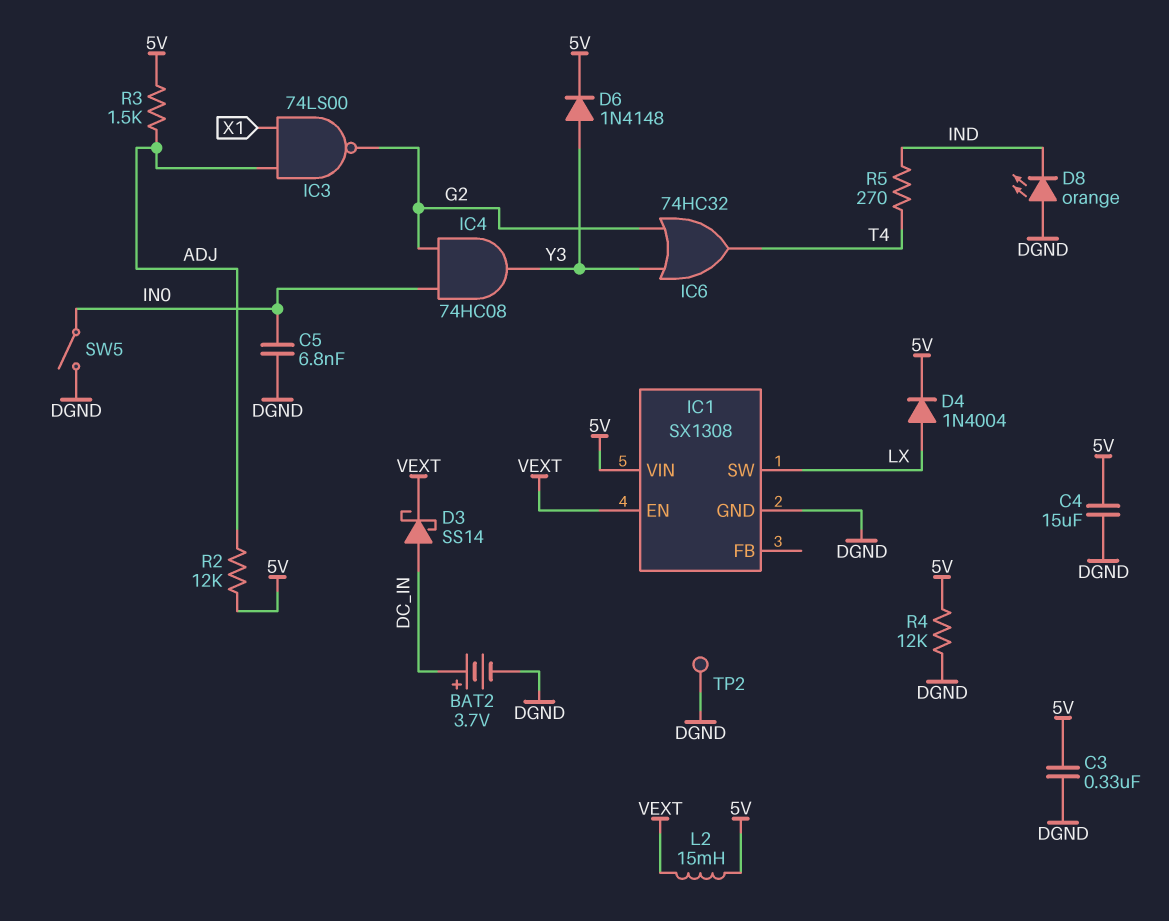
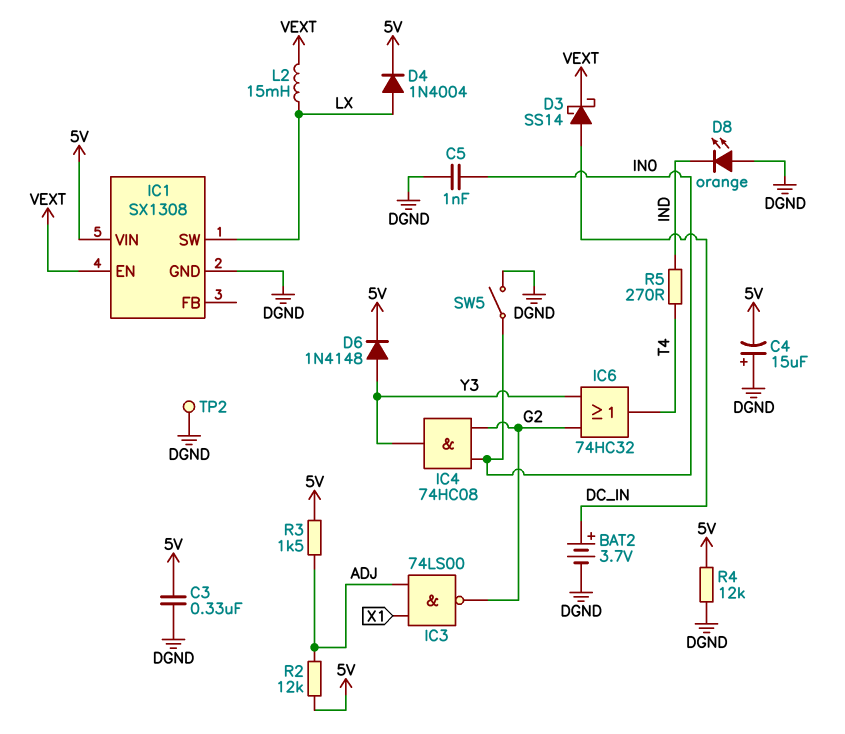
C4: 15uF (5V, DGND) -> 15uF (plus DGND, minus 5V)
C5: 6.8nF (DGND, IN0) -> 1nF (DGND, IN0)
L2: 15mH (5V, VEXT) -> 15mH (LX, VEXT)

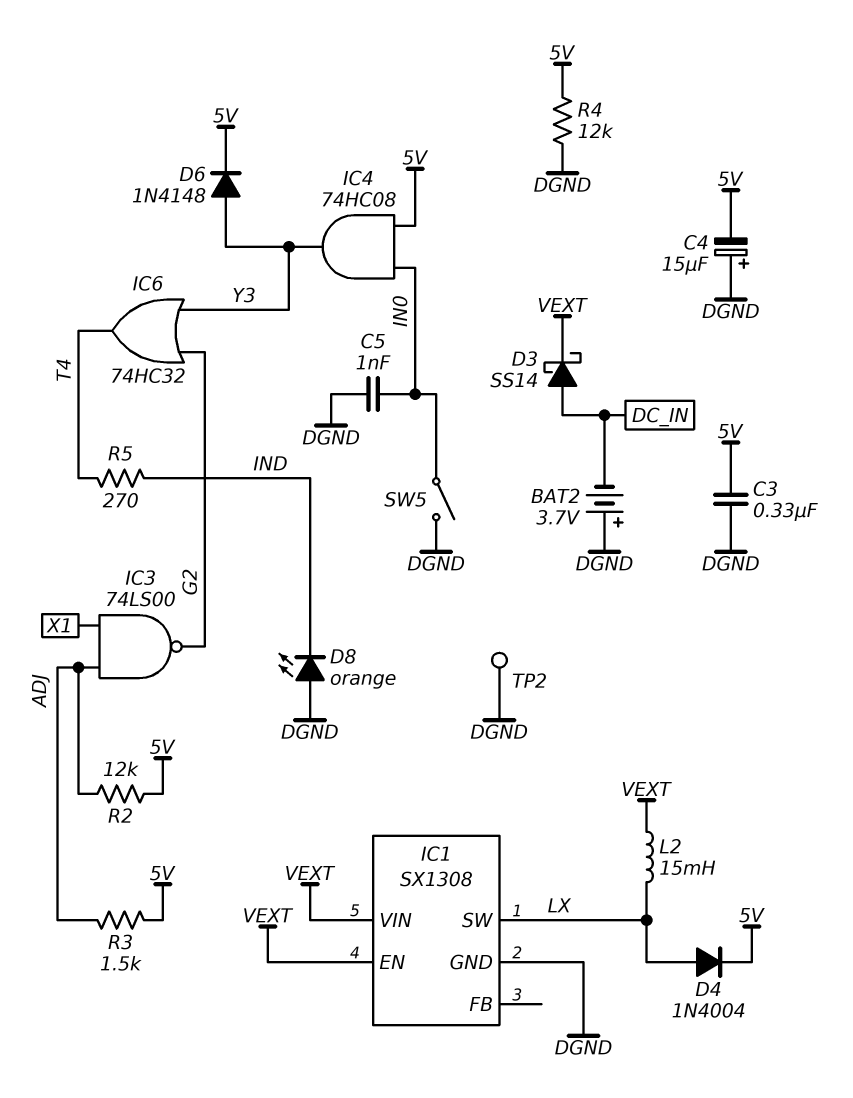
BAT2: 3.7V (plus DC_IN, minus DGND) -> 3.7V (plus DGND, minus DC_IN)
IC1 pin VIN: 5V -> VEXT
IC4: AND 74HC08 (in G2, in IN0, out Y3) -> AND 74HC08 (in 5V, in IN0, out Y3)

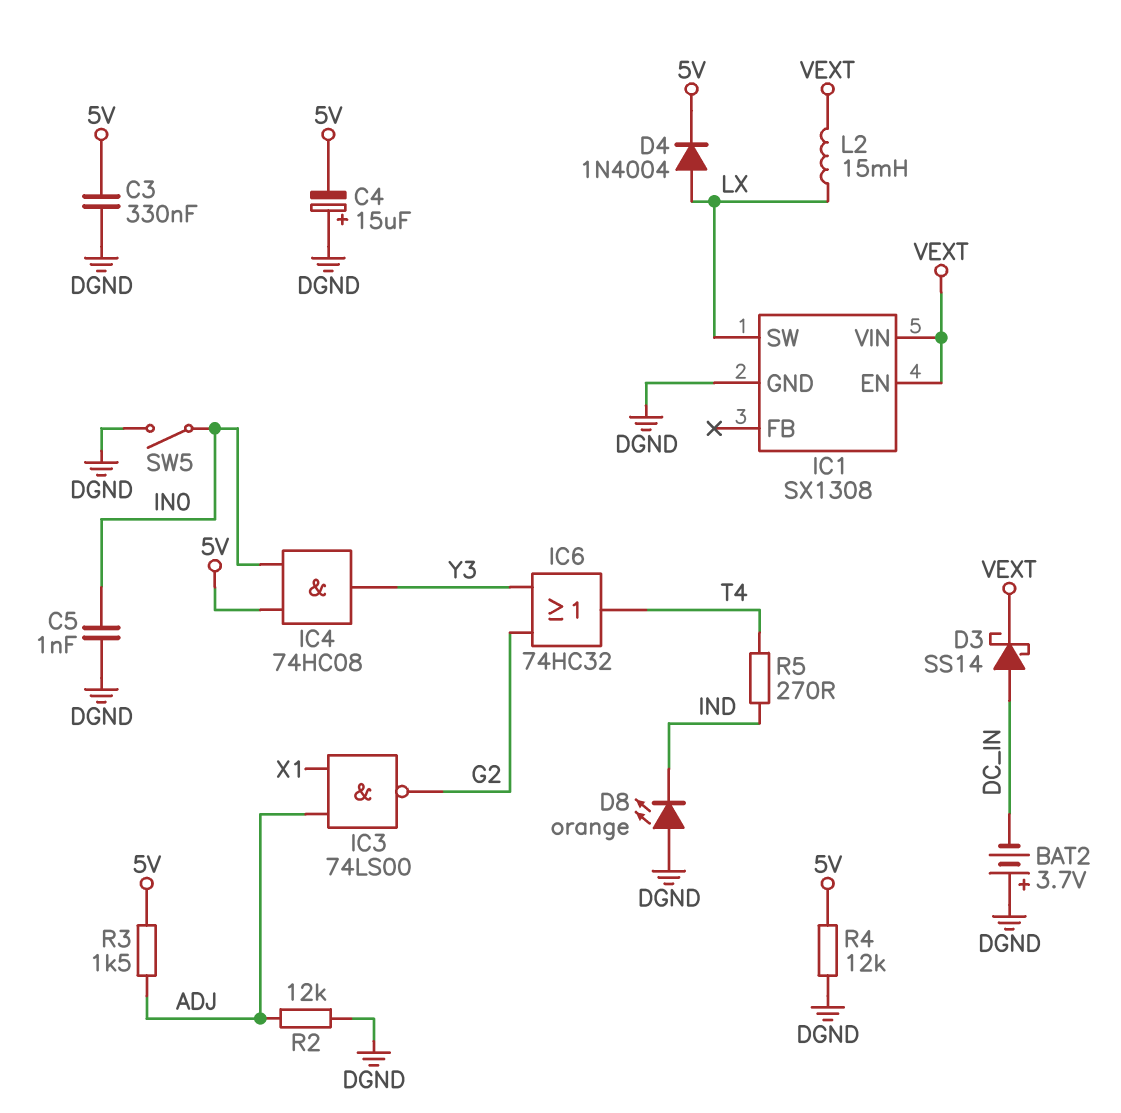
D6: diode 1N4148 (A Y3, K 5V) -> none
R2: 12k (5V, ADJ) -> 12k (ADJ, DGND)
TP2: test point (DGND) -> none

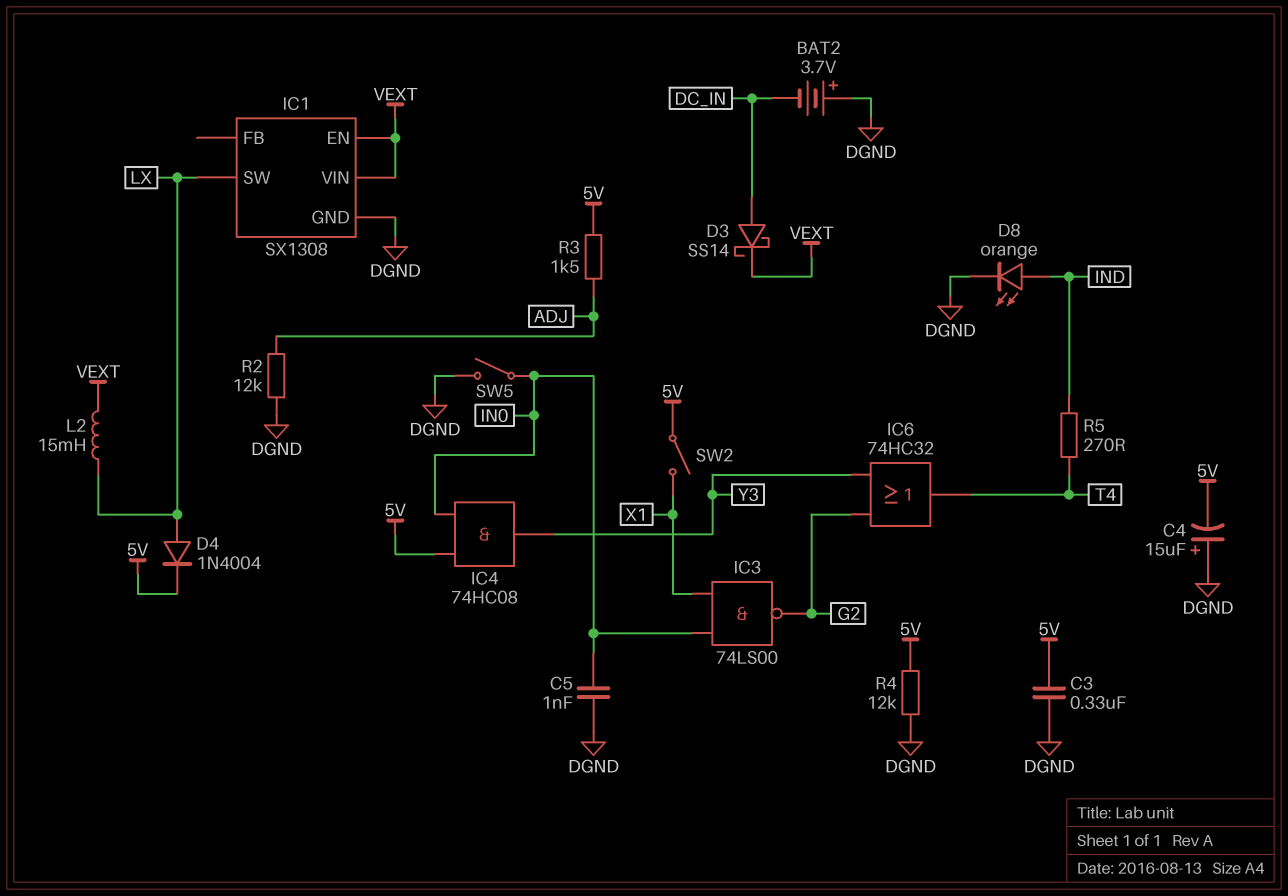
D8: LED orange (A DGND, K IND) -> LED orange (A IND, K DGND)
IC3: NAND 74LS00 (in ADJ, in X1, out G2) -> NAND 74LS00 (in IN0, in X1, out G2)
SW2: none -> switch (5V, X1)

